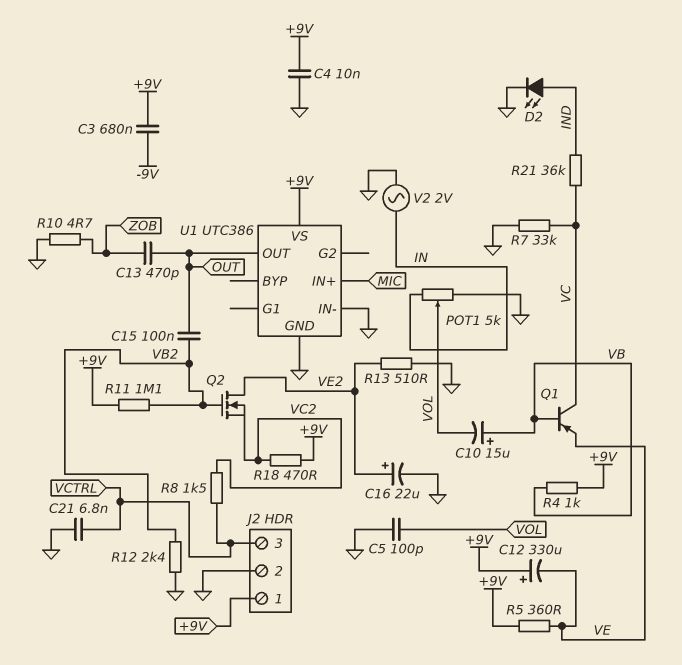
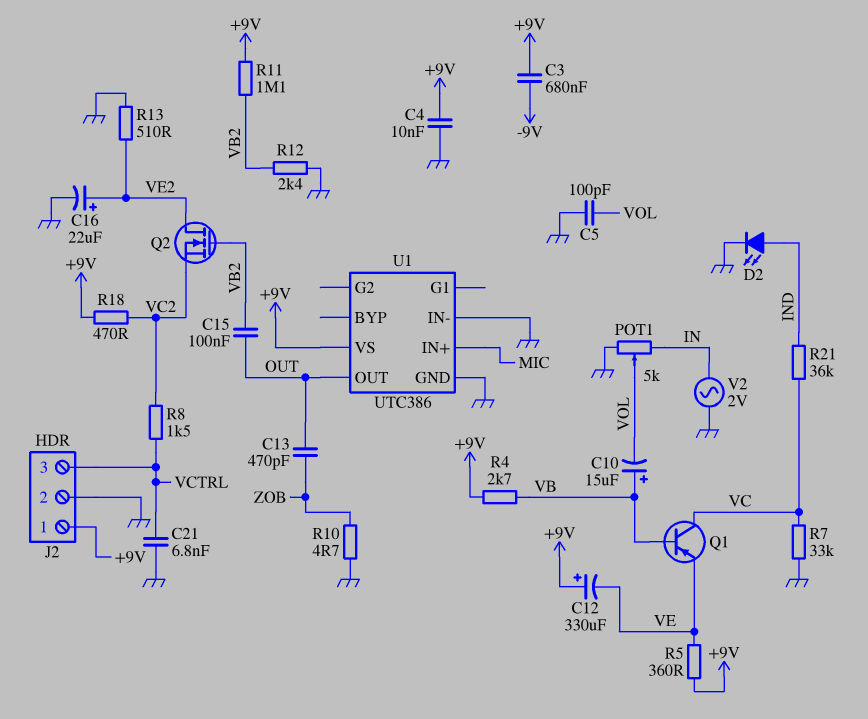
R4: 1k (+9V, VB) -> 2.7k (+9V, VB)

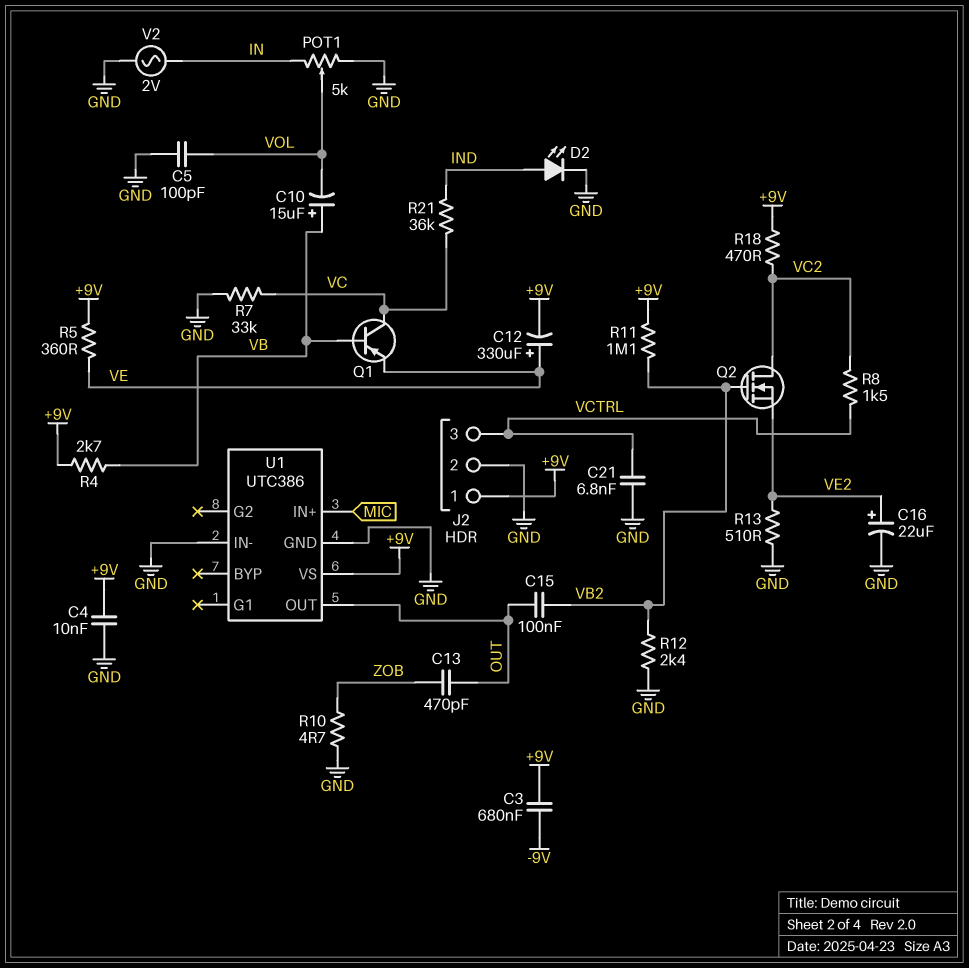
C12: 330uF (plus +9V, minus VE) -> 330uF (plus VE, minus +9V)
Q2: NMOS (G VB2, D VE2, S VC2) -> NMOS (G VB2, D VC2, S VE2)

